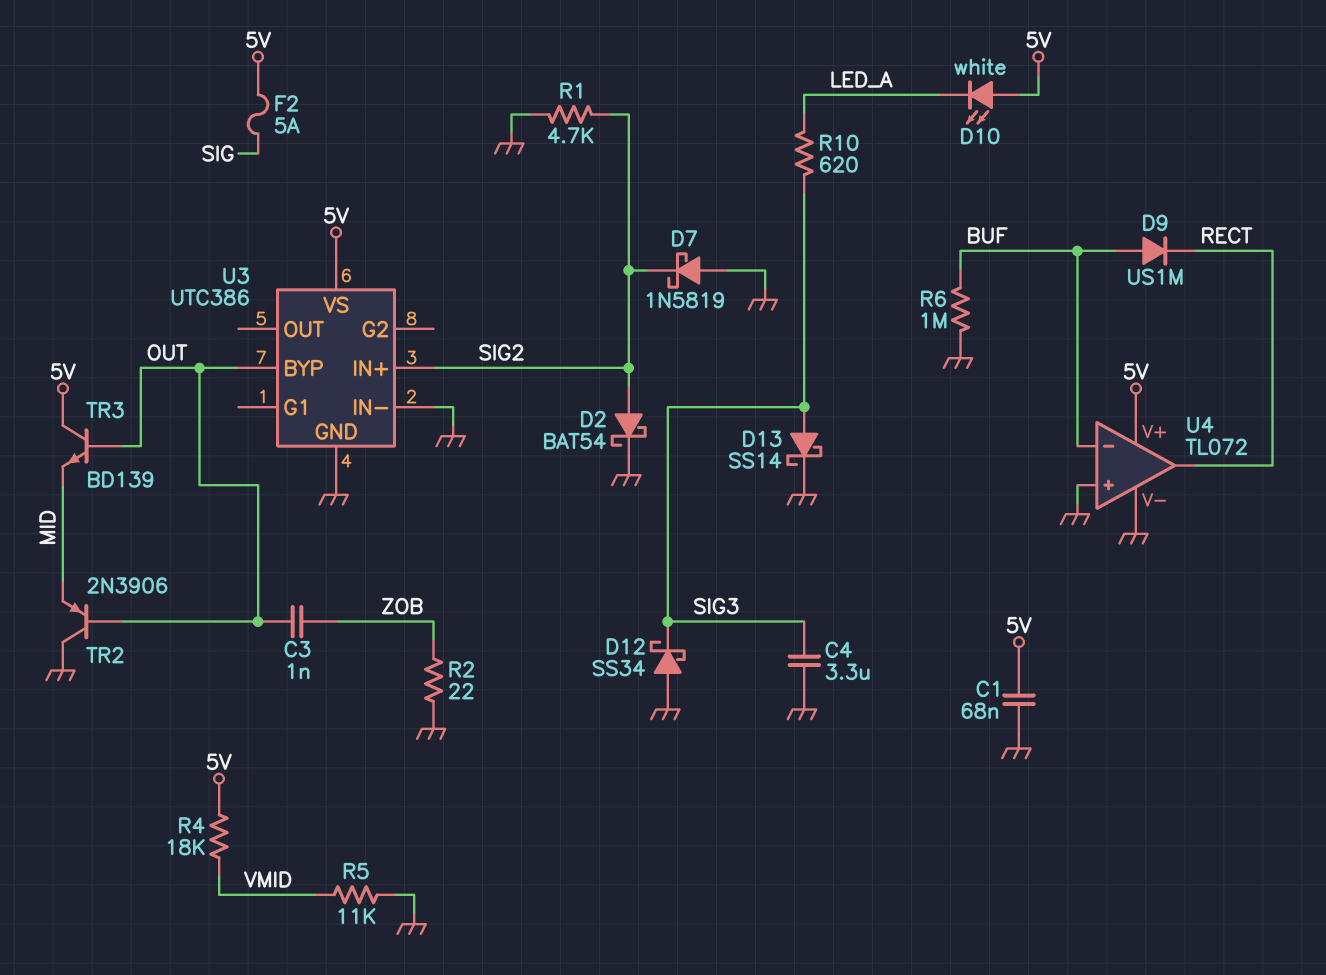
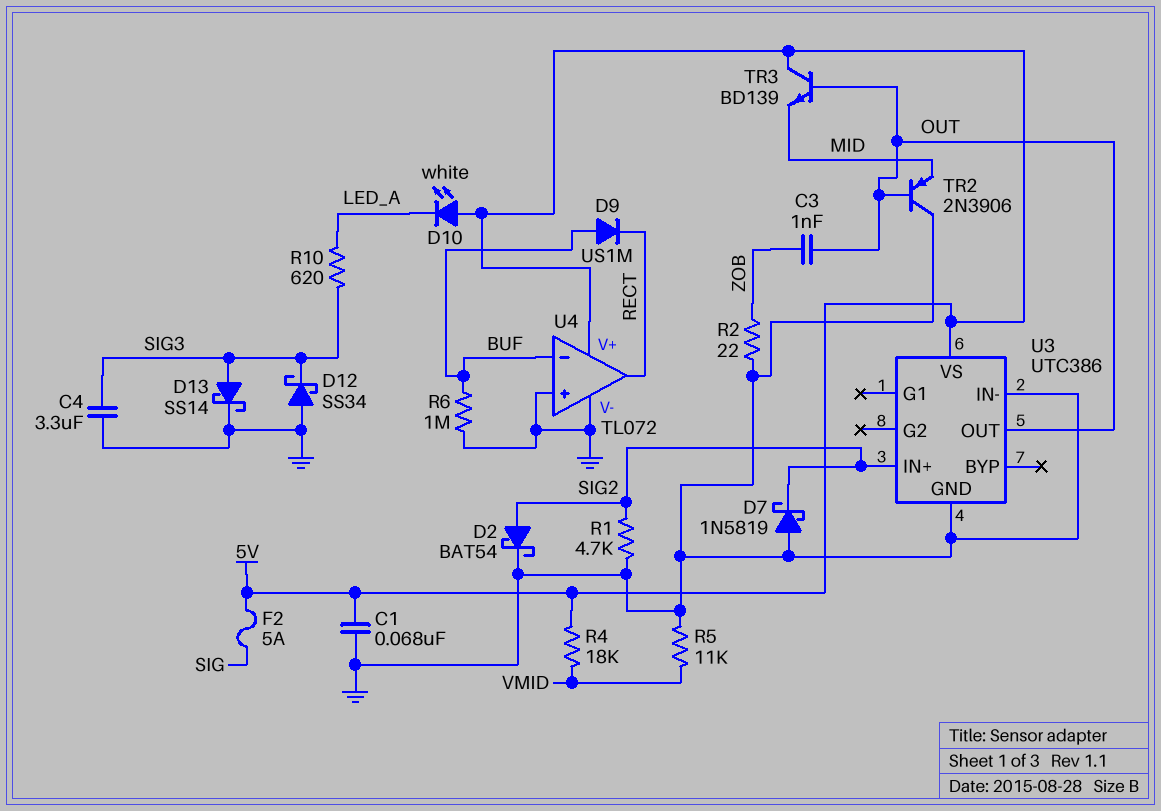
U3 pin BYP: OUT -> none
U3 pin OUT: none -> OUT

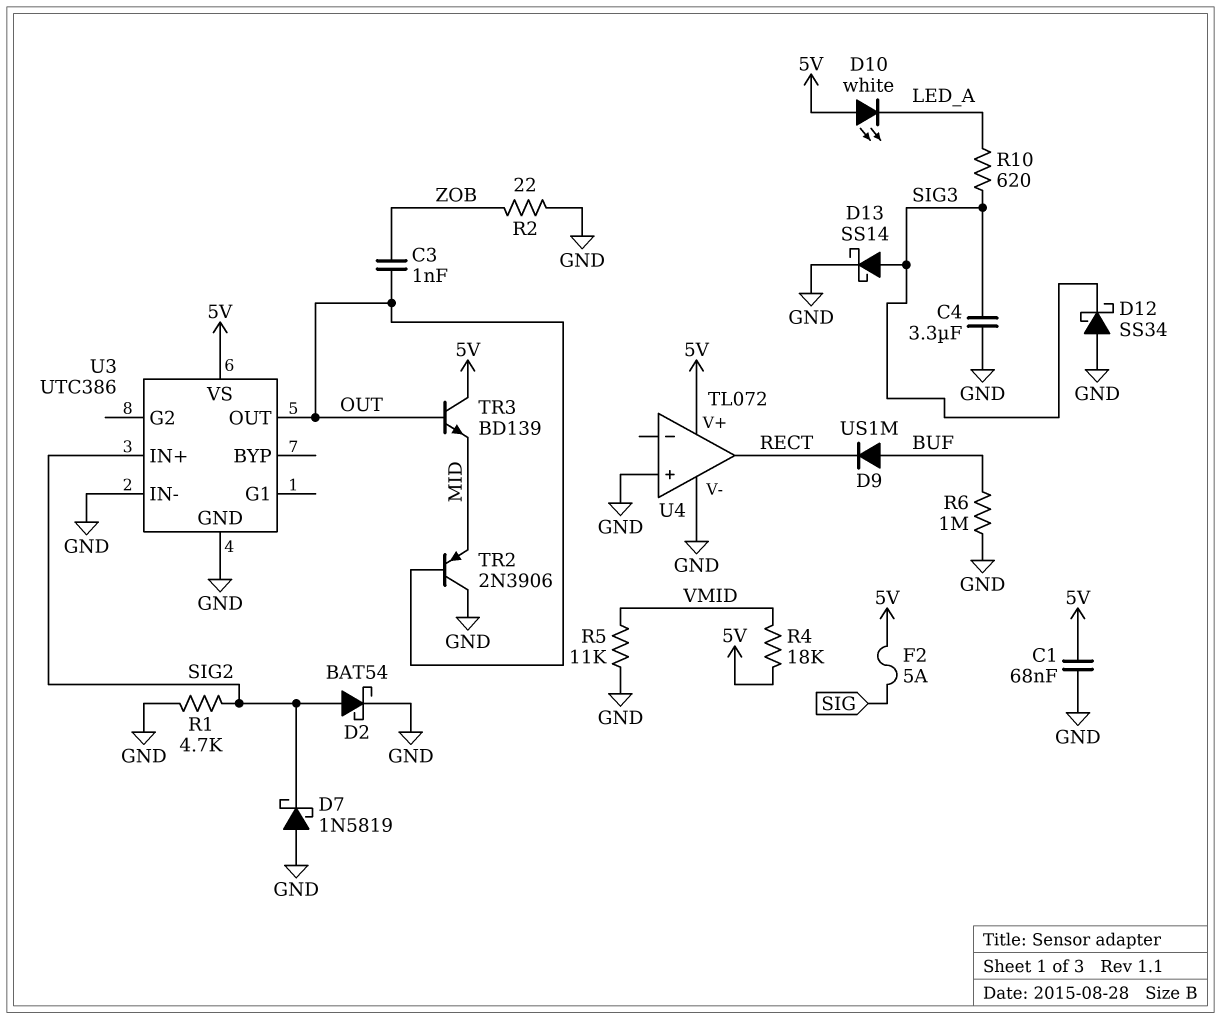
U4 pin in-: BUF -> none

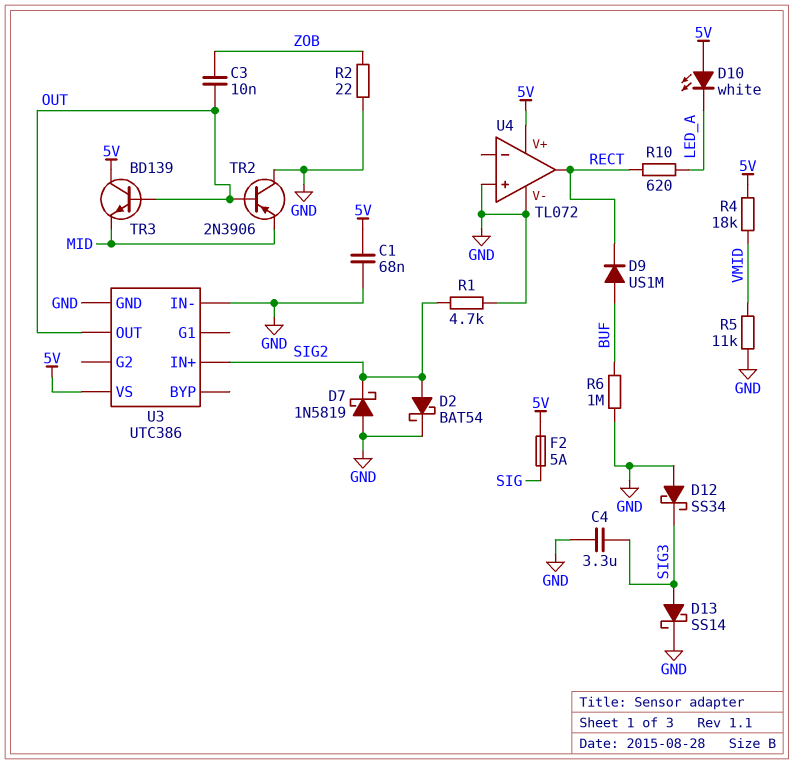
C3: 1nF (OUT, ZOB) -> 10nF (OUT, ZOB)
R10: 620 (LED_A, SIG3) -> 620 (LED_A, RECT)

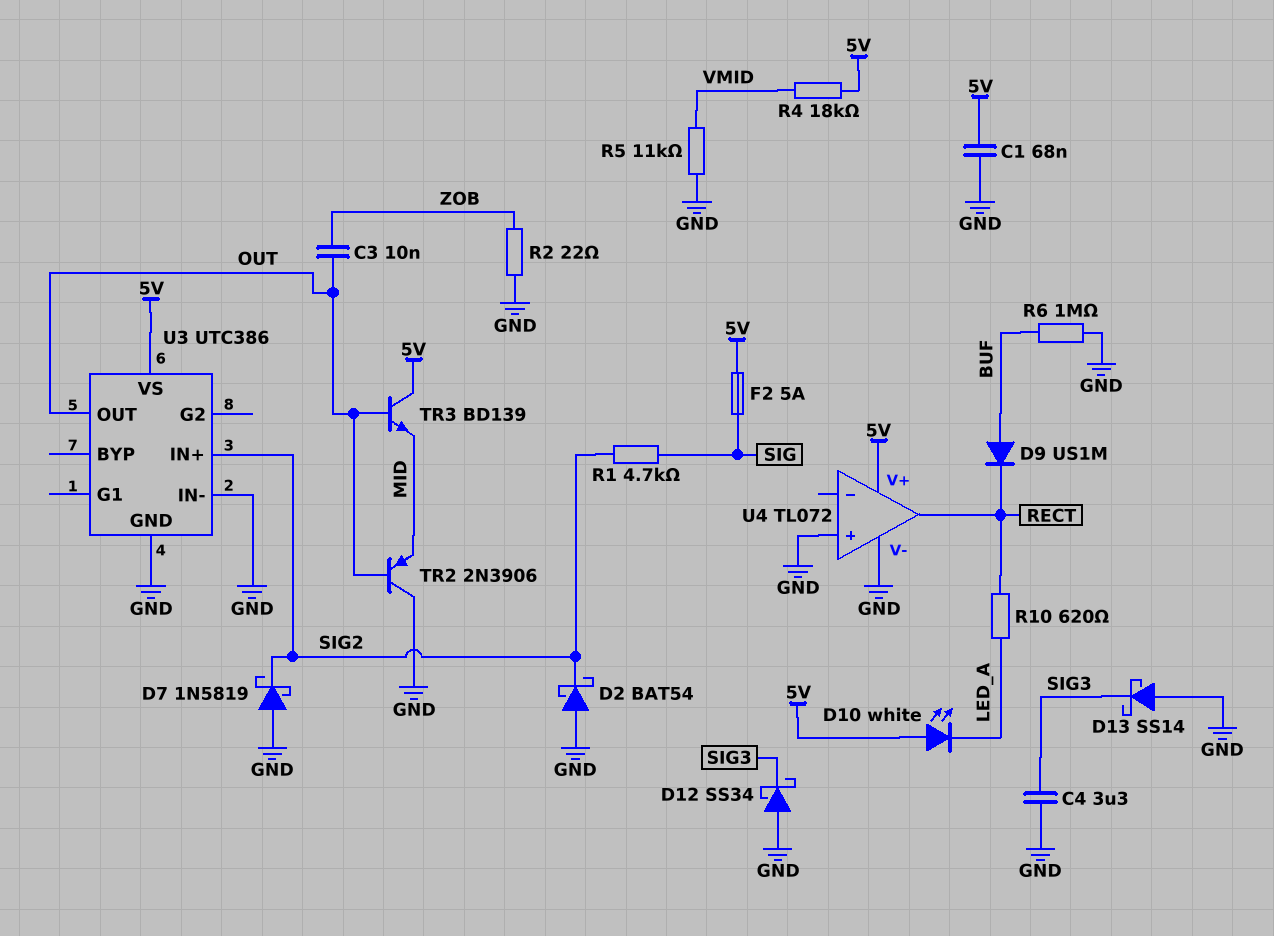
D2: schottky BAT54 (A SIG2, K GND) -> schottky BAT54 (A GND, K SIG2)
D13: schottky SS14 (A SIG3, K GND) -> schottky SS14 (A GND, K SIG3)
R1: 4.7k (GND, SIG2) -> 4.7k (SIG, SIG2)

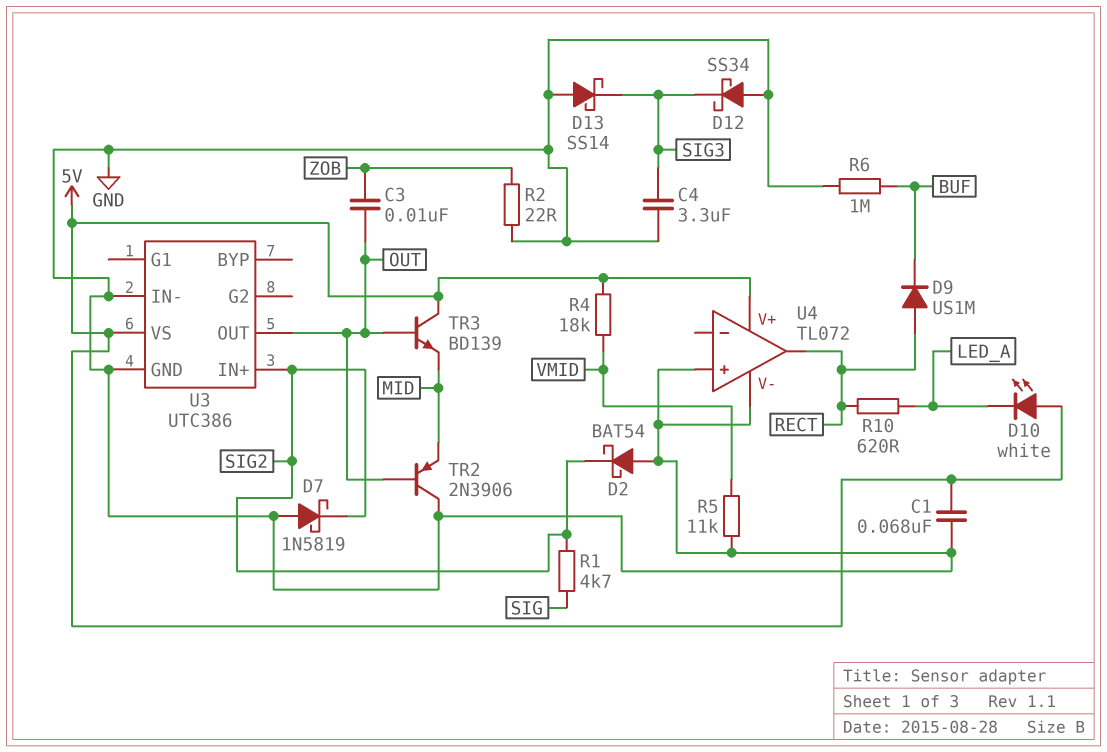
D9: diode US1M (A BUF, K RECT) -> diode US1M (A RECT, K BUF)
F2: 5A (5V, SIG) -> none

